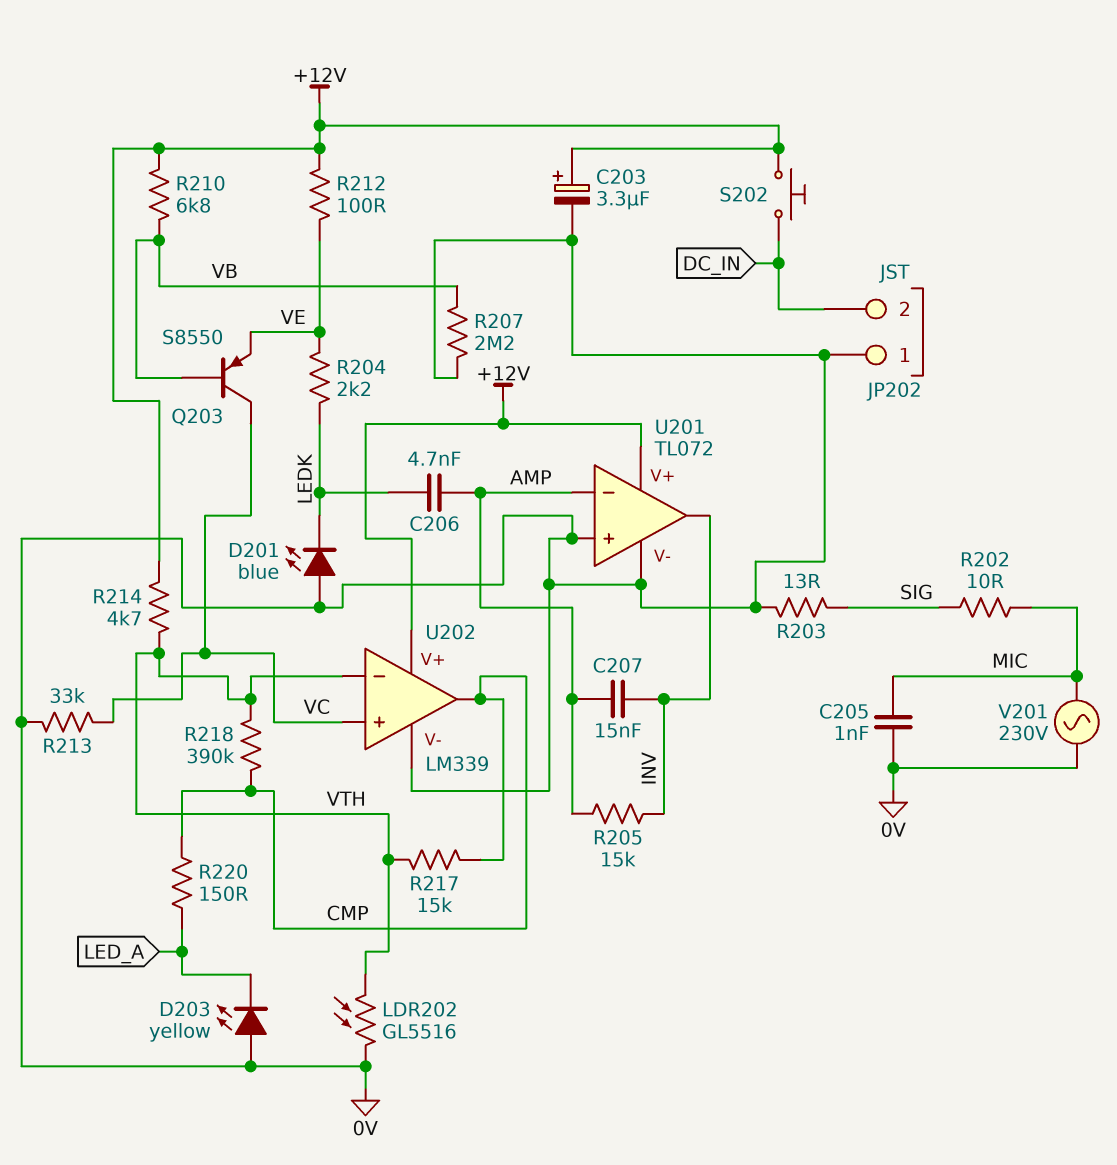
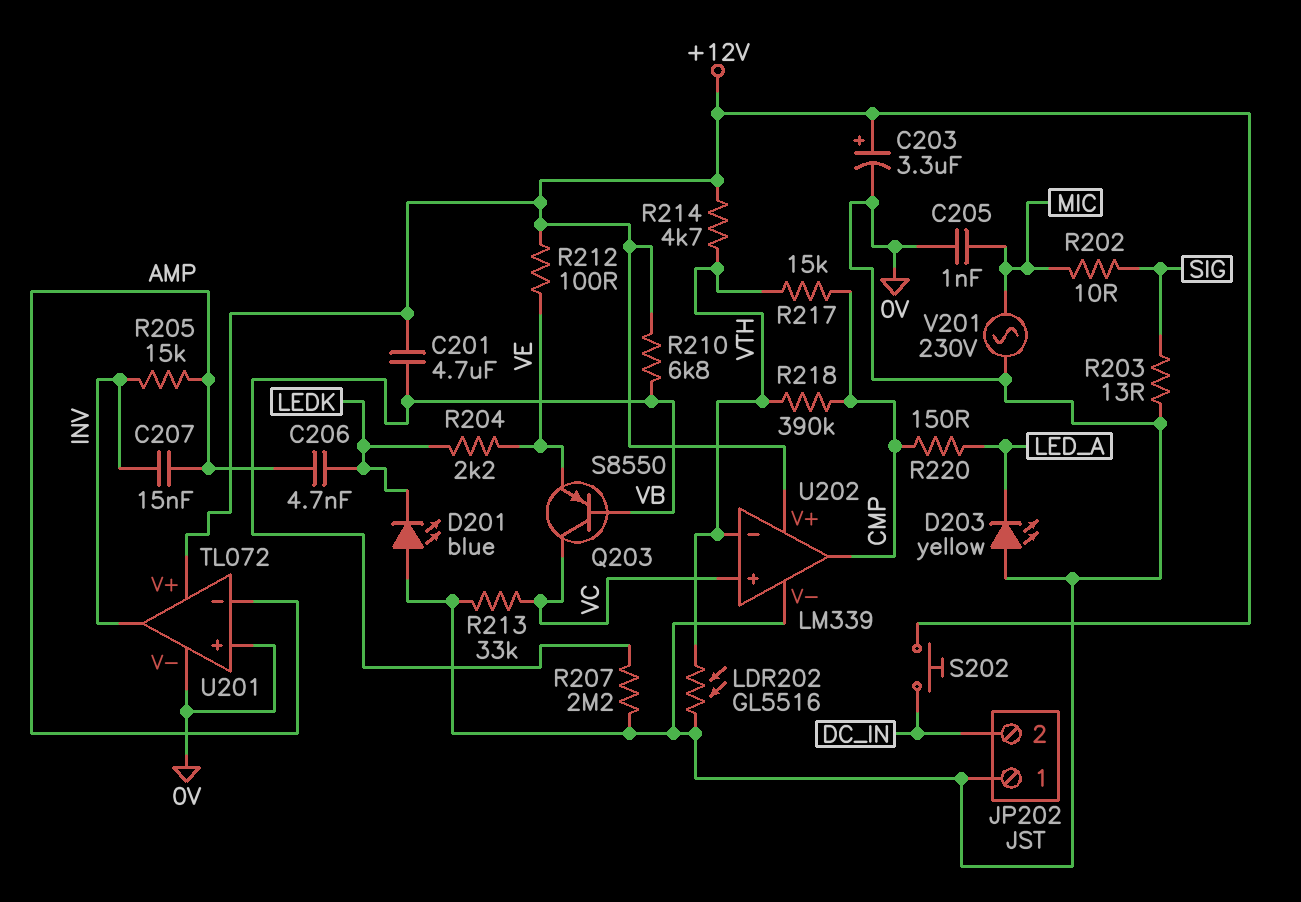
C201: none -> 4.7uF (+12V, VB)

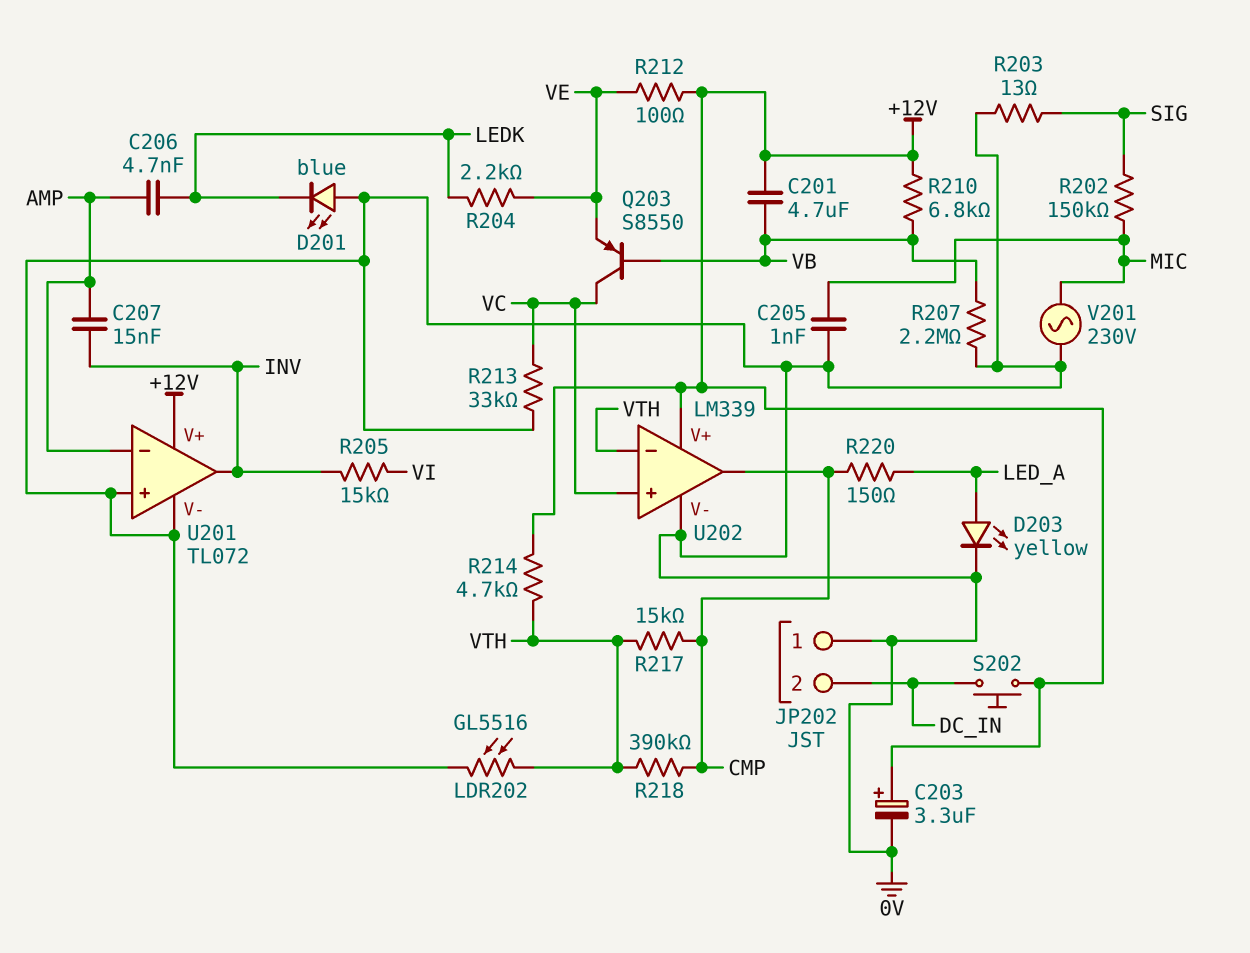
D203: LED yellow (A 0V, K LED_A) -> LED yellow (A LED_A, K 0V)
R202: 10 (MIC, SIG) -> 150k (MIC, SIG)
R205: 15k (AMP, INV) -> 15k (INV, VI)

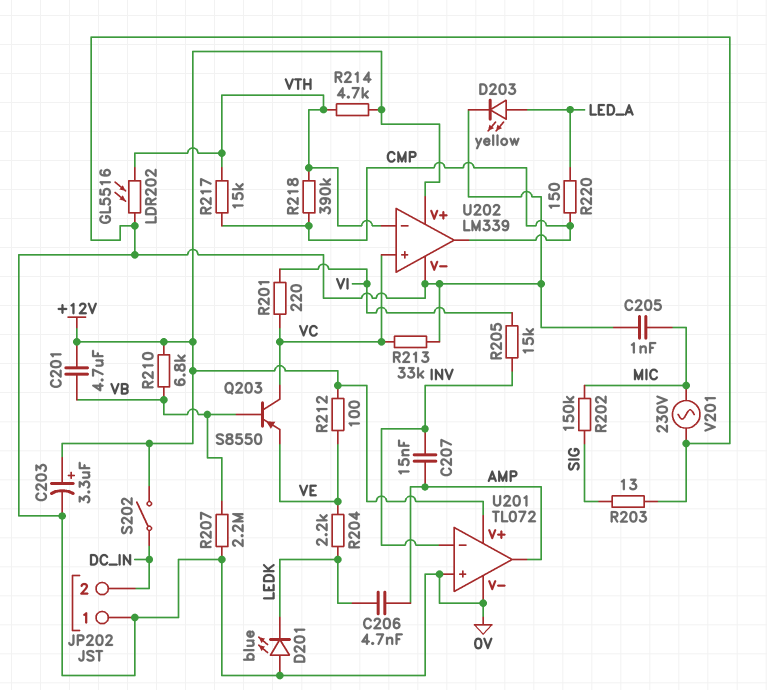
R201: none -> 220 (VC, VI)
S202: button (+12V, DC_IN) -> switch (+12V, DC_IN)
U201 pin in-: AMP -> INV
U201 pin out: INV -> AMP

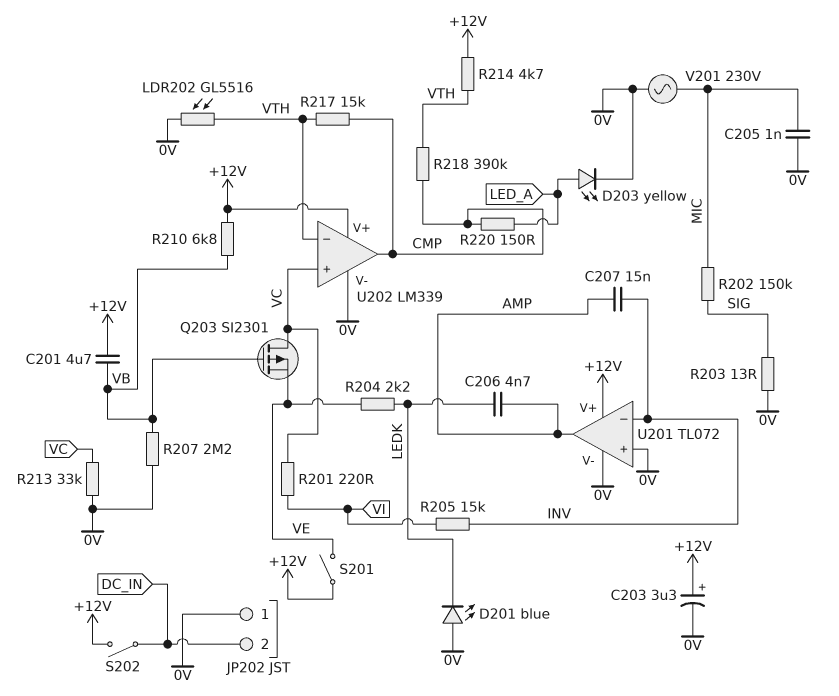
Q203: PNP S8550 (B VB, C VC, E VE) -> PMOS SI2301 (G VB, D VC, S VE)
R212: 100 (+12V, VE) -> none
S201: none -> switch (+12V, VE)

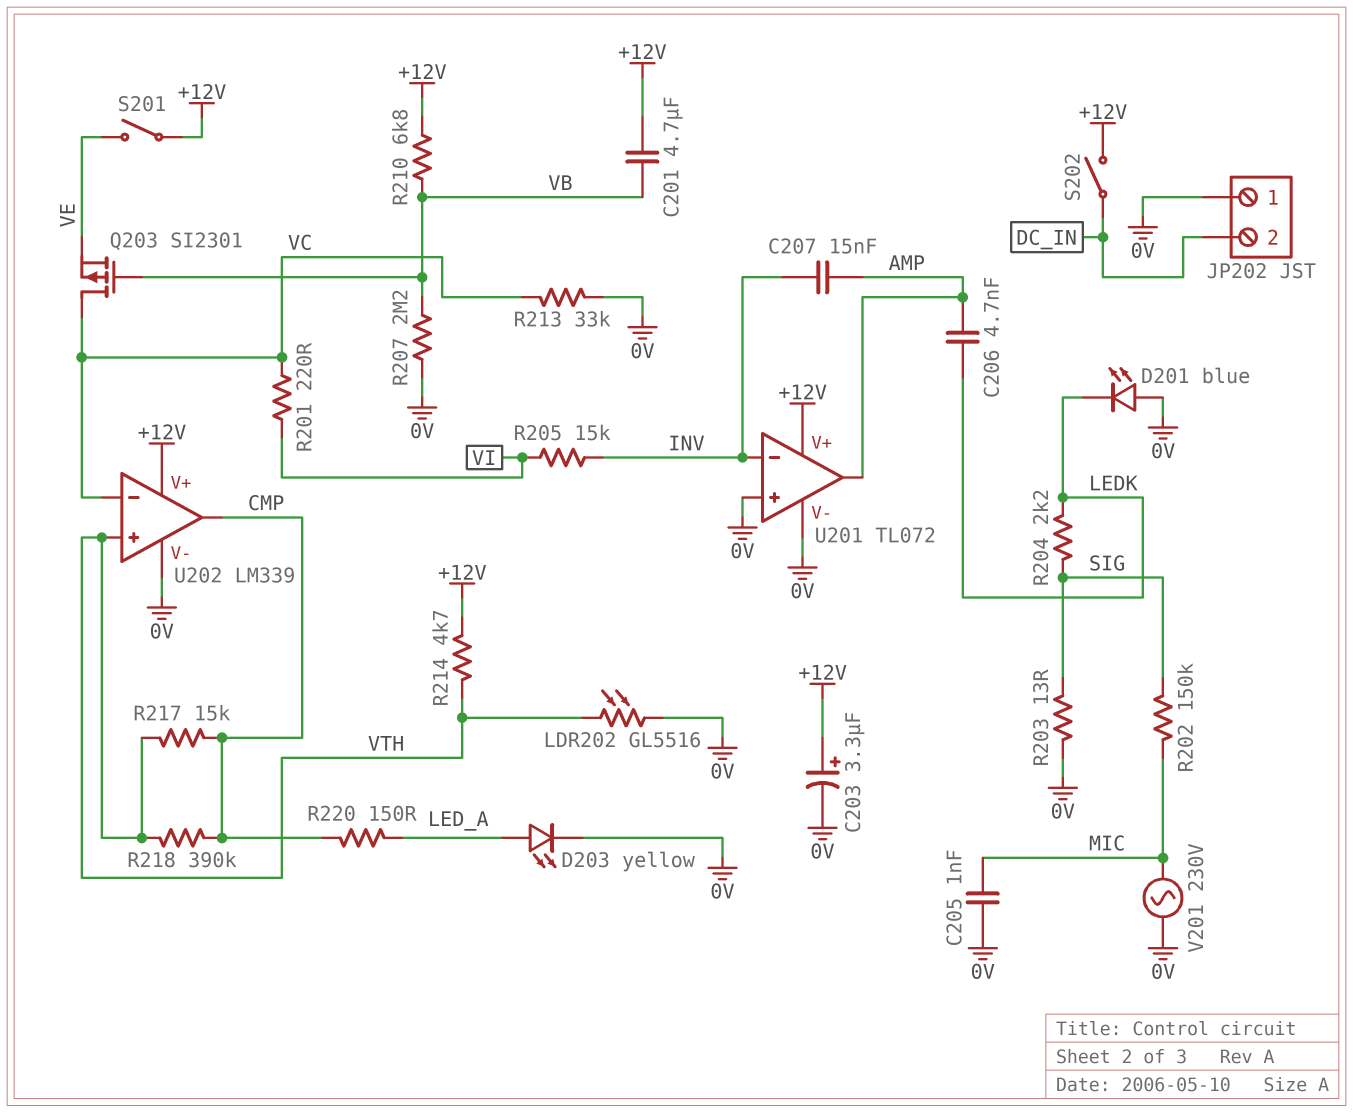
R204: 2.2k (LEDK, VE) -> 2.2k (LEDK, SIG)
U202 pin in+: VC -> VTH
U202 pin in-: VTH -> VC

